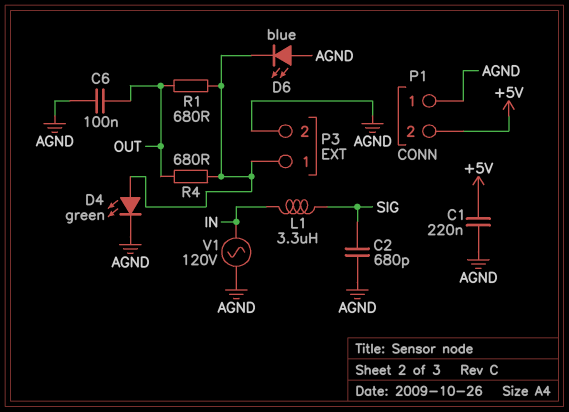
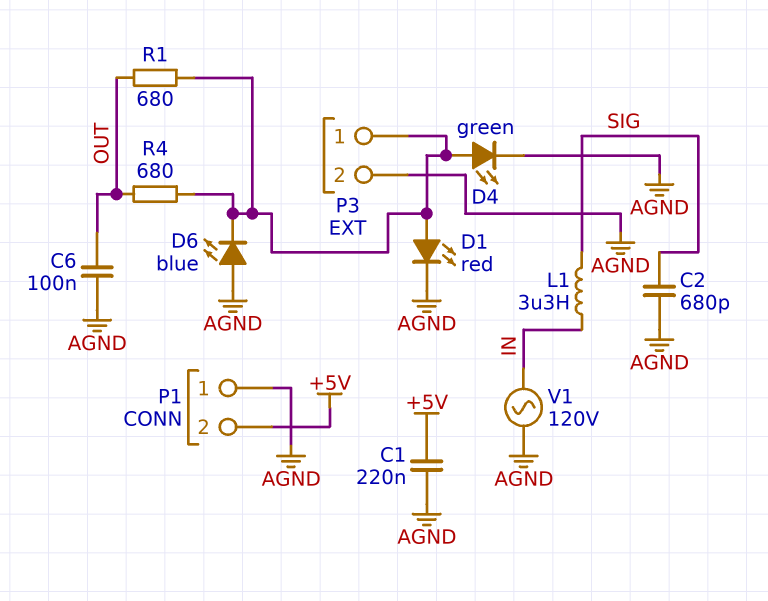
D1: none -> LED red (A P3/1, K AGND)

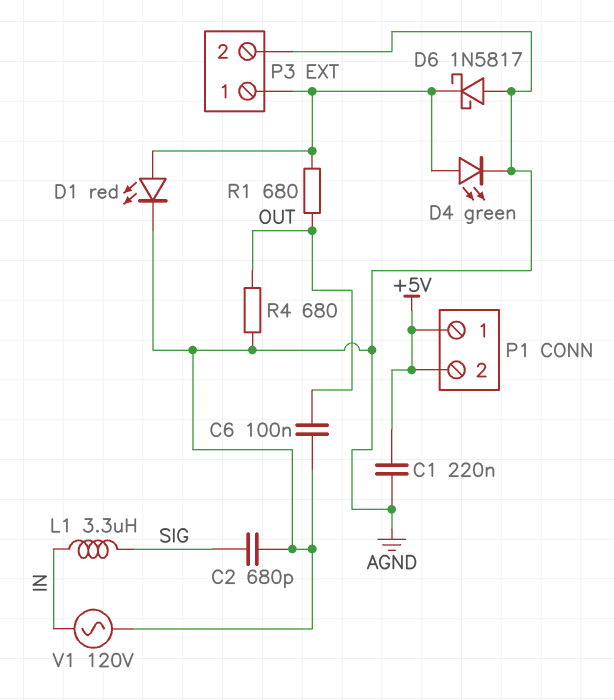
D6: LED blue (A AGND, K P3/1) -> schottky 1N5817 (A AGND, K P3/1)
P1 pin 1: AGND -> +5V
R4: 680 (OUT, P3/1) -> 680 (AGND, OUT)

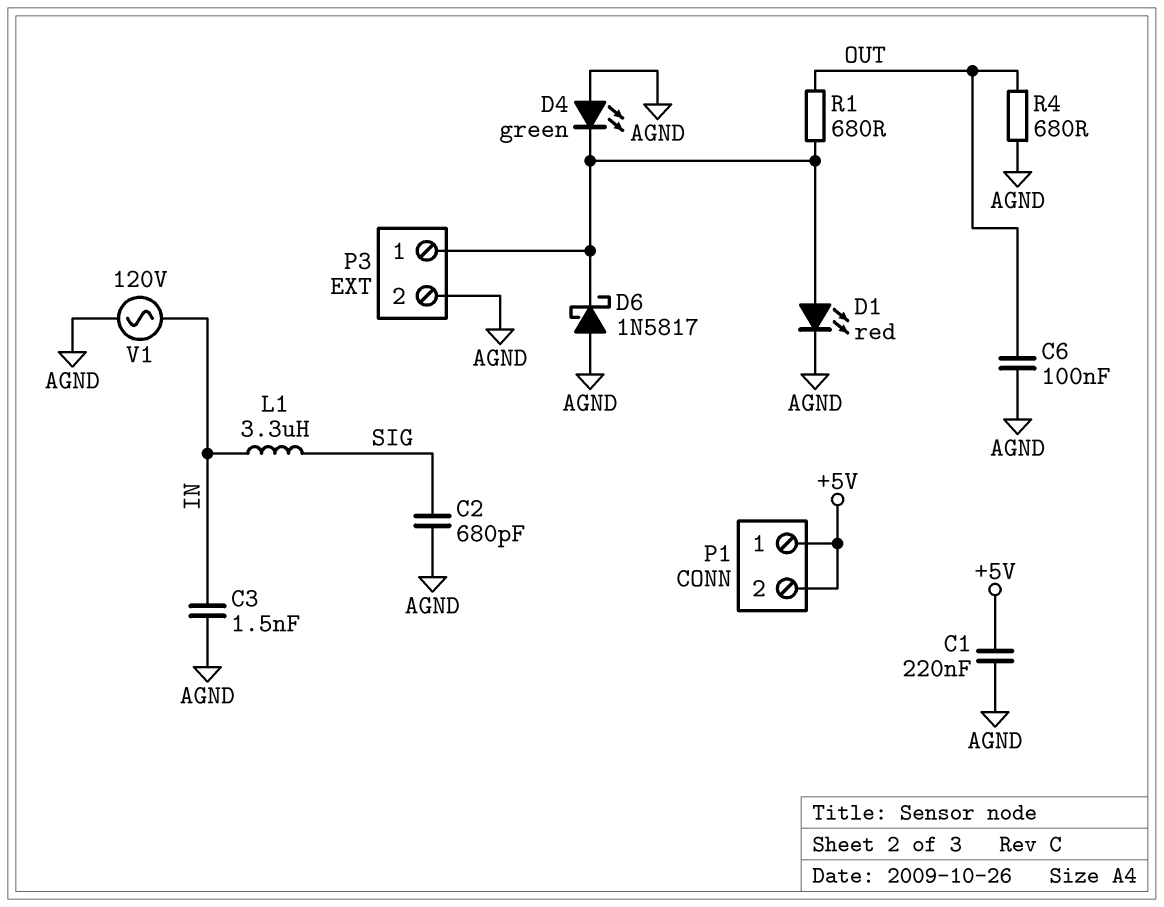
C3: none -> 1.5nF (AGND, IN)
D4: LED green (A P3/1, K AGND) -> LED green (A AGND, K P3/1)

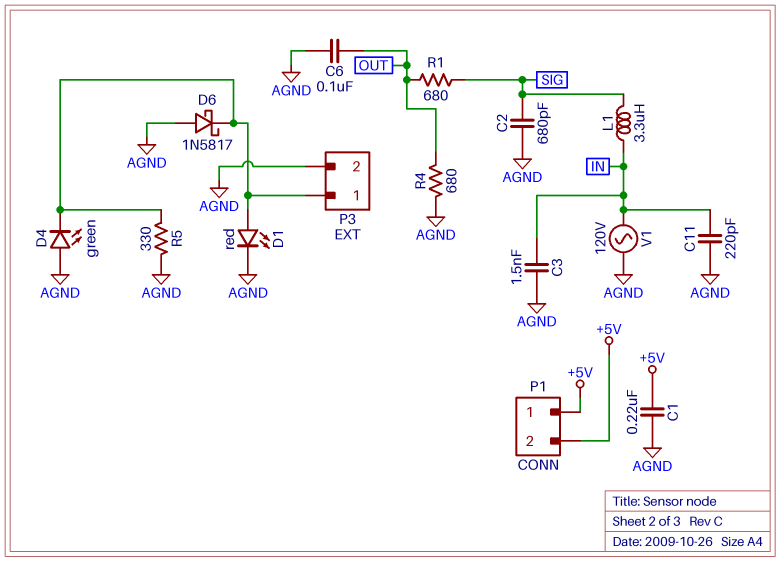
C11: none -> 220pF (AGND, IN)
R1: 680 (OUT, P3/1) -> 680 (OUT, SIG)
R5: none -> 330 (AGND, P3/1)

